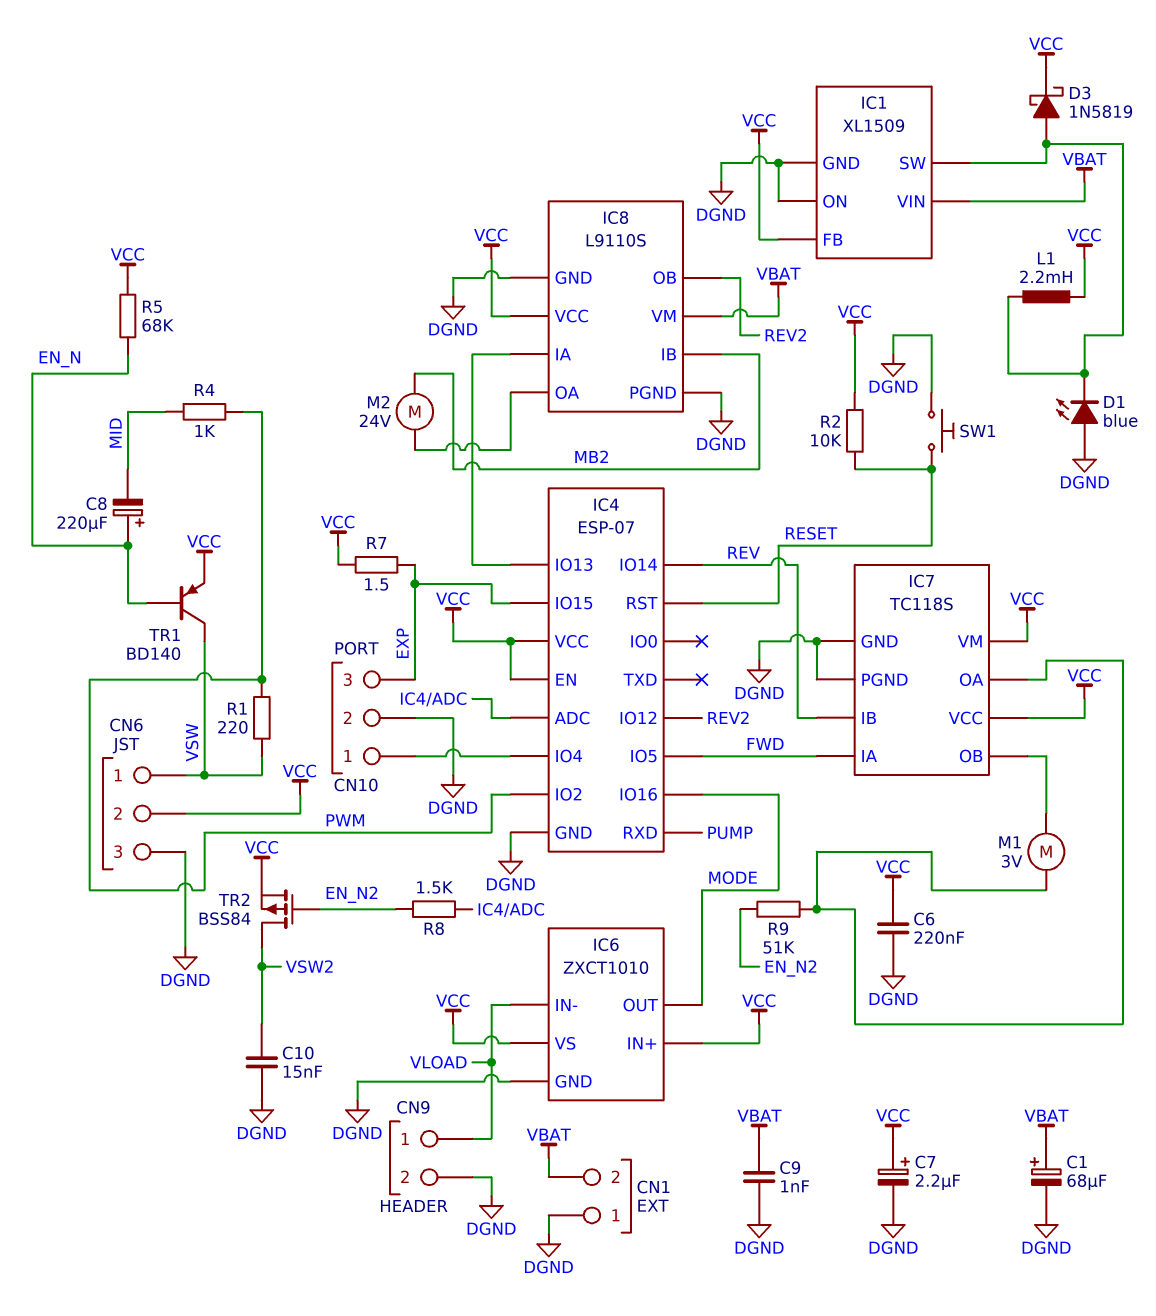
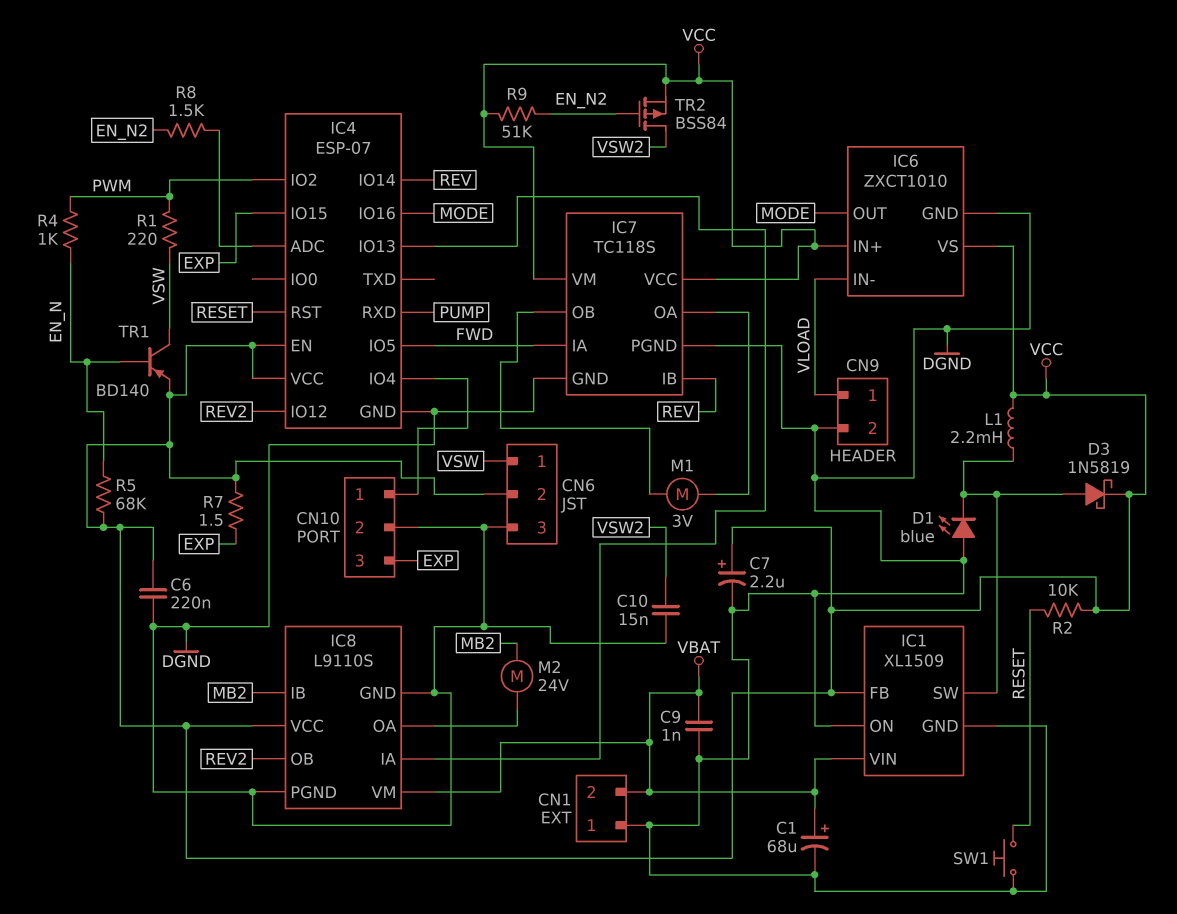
C8: 220uF (plus EN_N, minus MID) -> none
R4: 1k (MID, PWM) -> 1k (EN_N, PWM)
R9: 51k (EN_N2, IC7/OA) -> 51k (EN_N2, VCC)

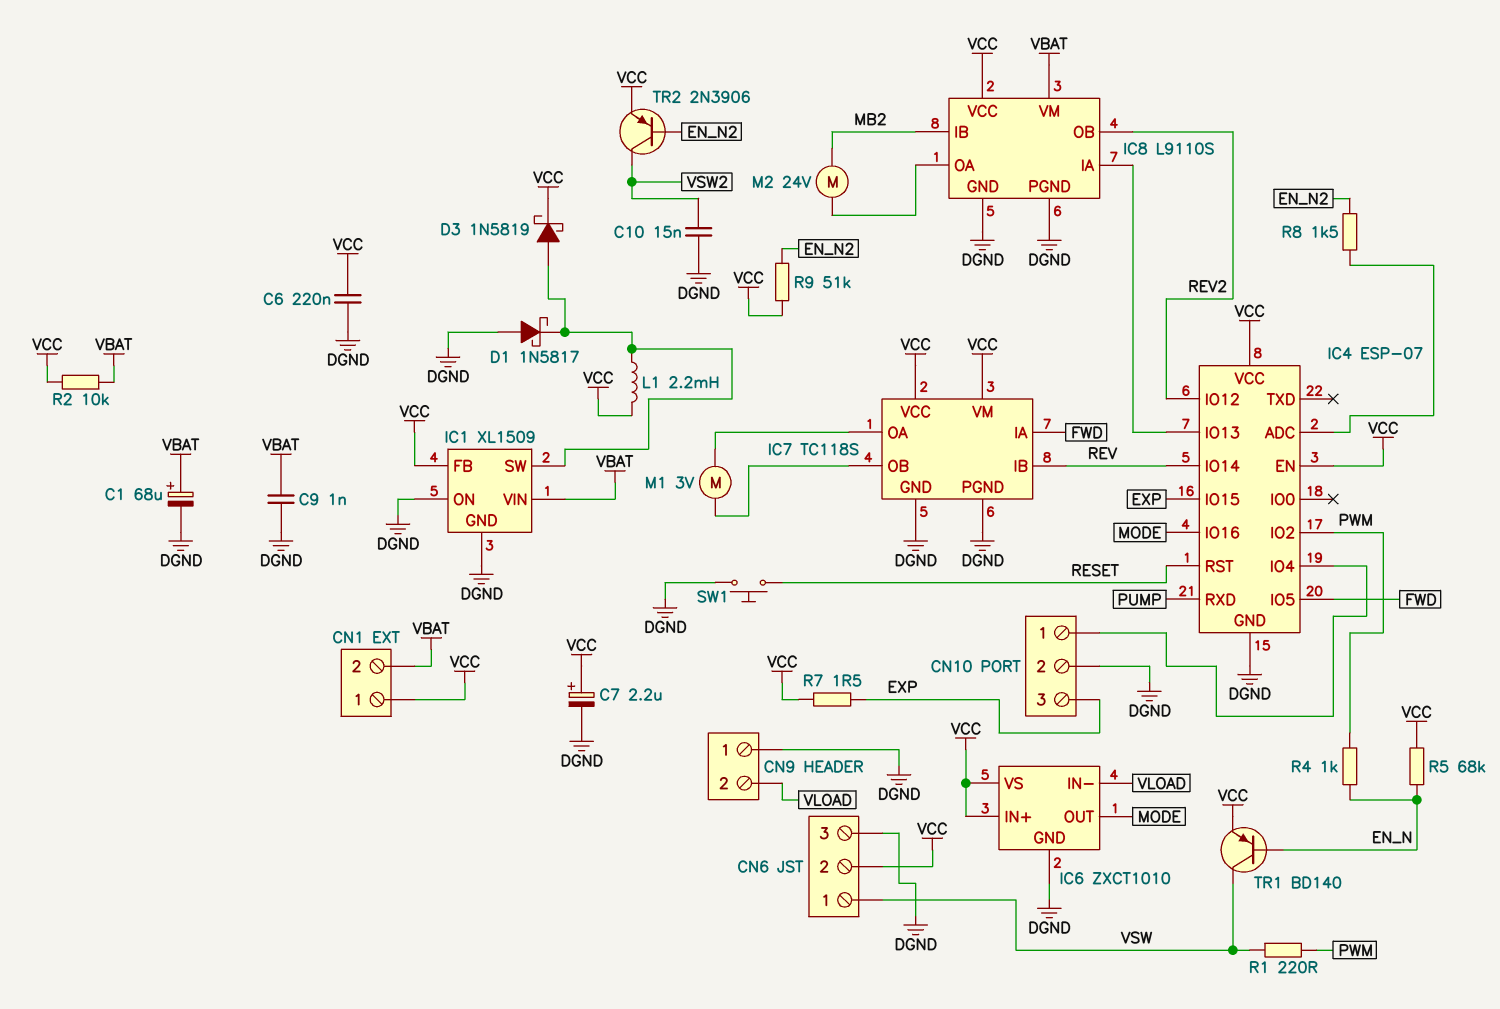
CN1 pin 1: DGND -> VCC
CN9 pin 1: VLOAD -> DGND
CN9 pin 2: DGND -> VLOAD
D1: LED blue (A DGND, K IC1/SW) -> schottky 1N5817 (A DGND, K IC1/SW)
R2: 10k (RESET, VCC) -> 10k (VBAT, VCC)
TR2: PMOS BSS84 (G EN_N2, D VSW2, S VCC) -> PNP 2N3906 (B EN_N2, C VSW2, E VCC)

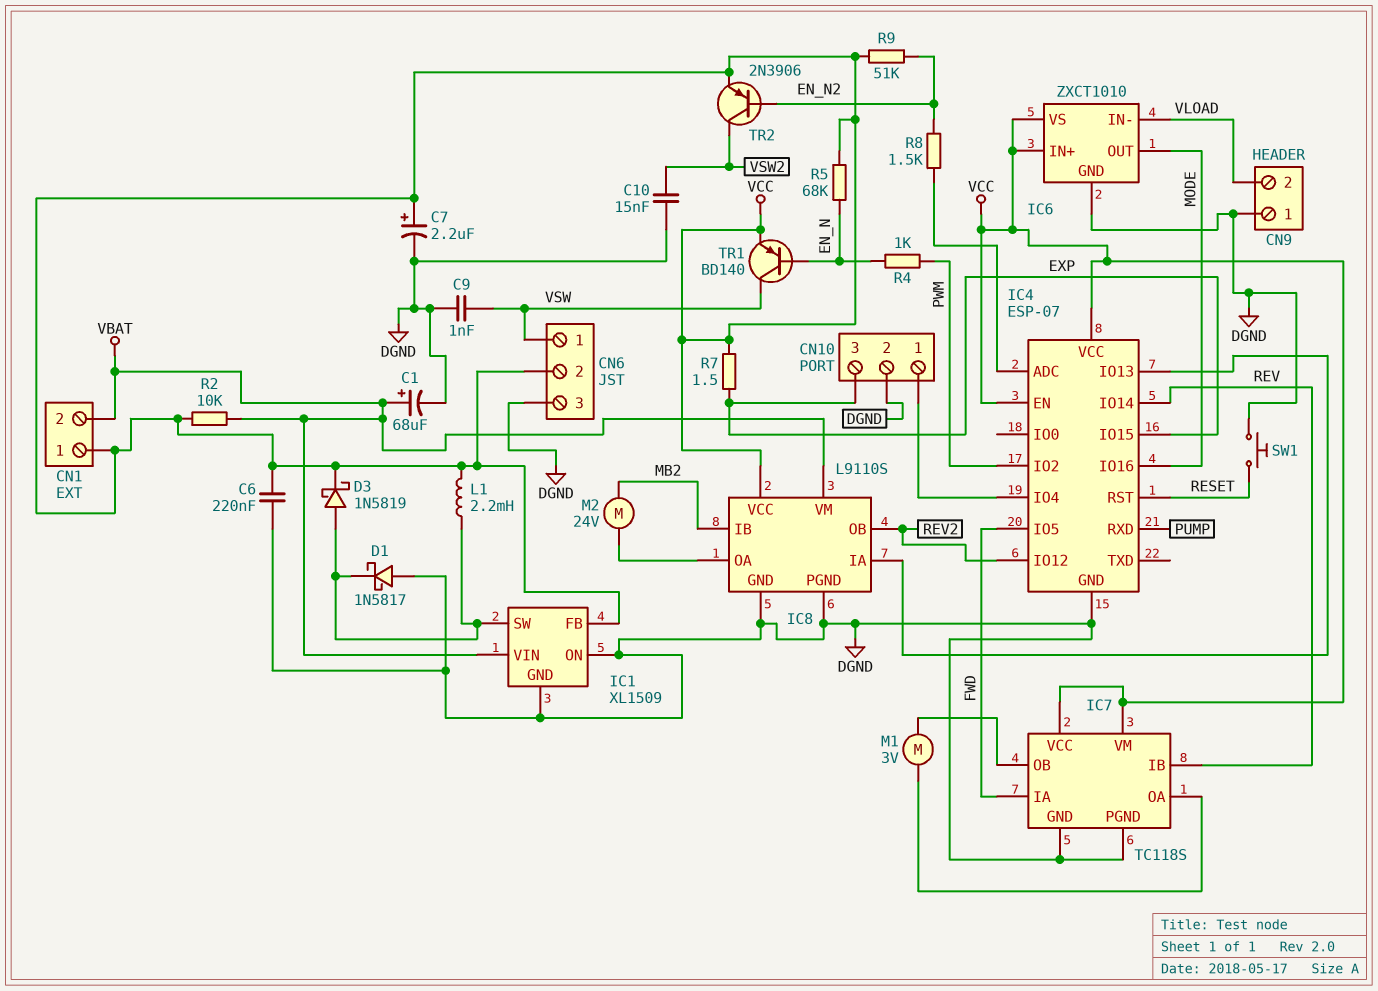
C9: 1nF (DGND, VBAT) -> 1nF (DGND, VSW)
R1: 220 (PWM, VSW) -> none

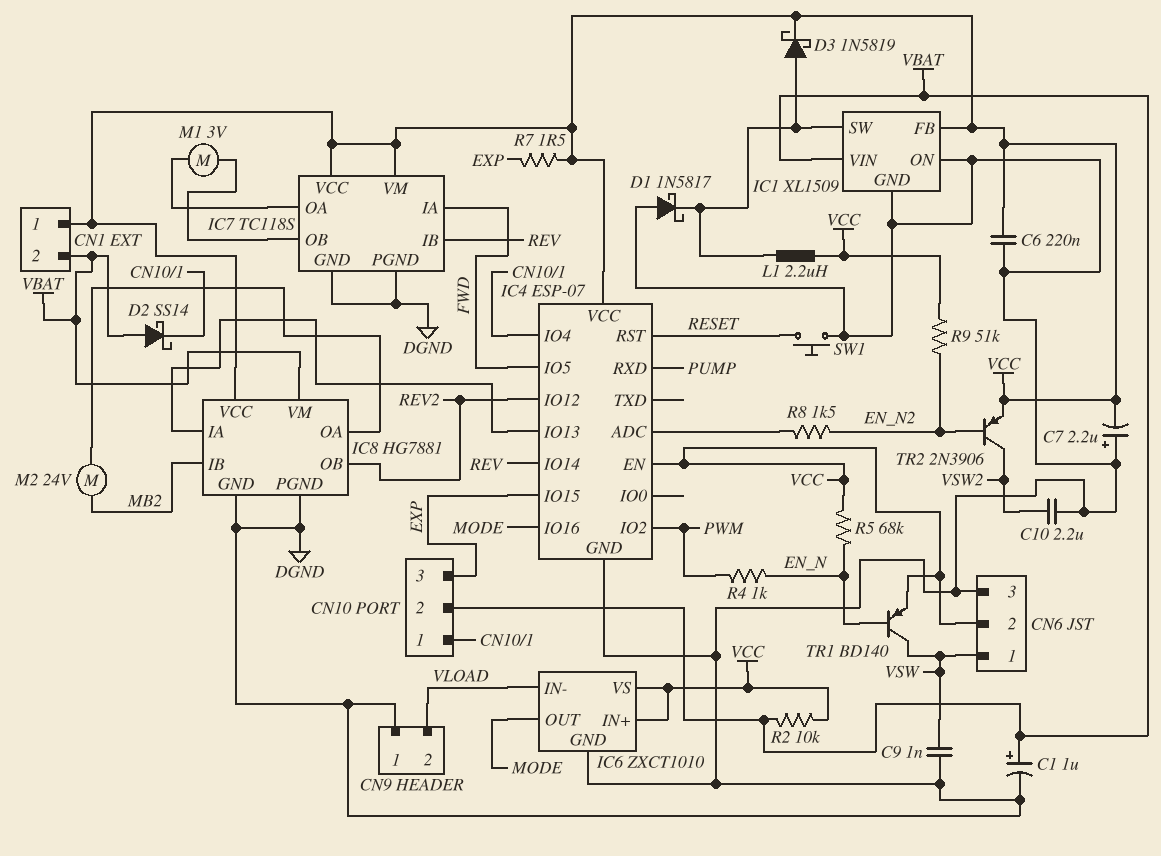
C1: 68uF (plus VBAT, minus DGND) -> 1uF (plus VBAT, minus DGND)
C7: 2.2uF (plus VCC, minus DGND) -> 2.2uF (plus DGND, minus VCC)
C10: 15nF (DGND, VSW2) -> 2.2uF (DGND, VSW2)
CN10 pin 2: DGND -> VBAT
D2: none -> schottky SS14 (A VBAT, K CN10/1)
IC8: L9110S -> HG7881
L1: 2.2mH (IC1/SW, VCC) -> 2.2uH (IC1/SW, VCC)

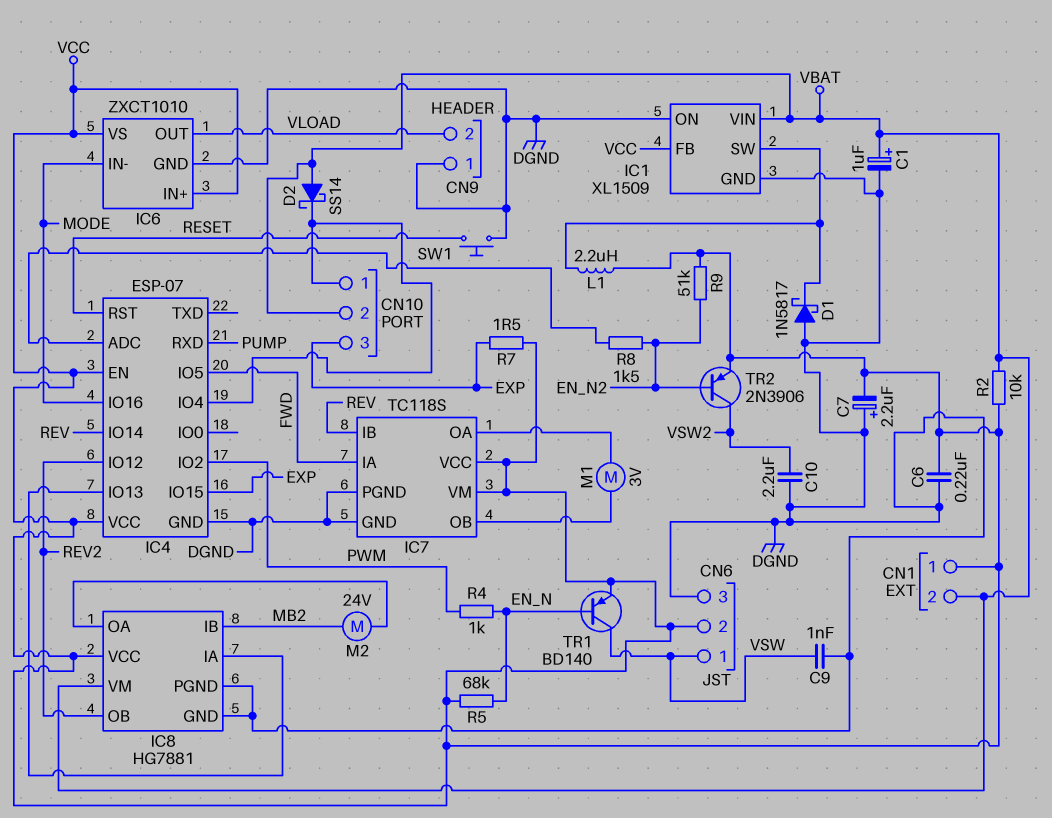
D3: schottky 1N5819 (A IC1/SW, K VCC) -> none
IC6 pin IN-: VLOAD -> MODE
IC6 pin OUT: MODE -> VLOAD

